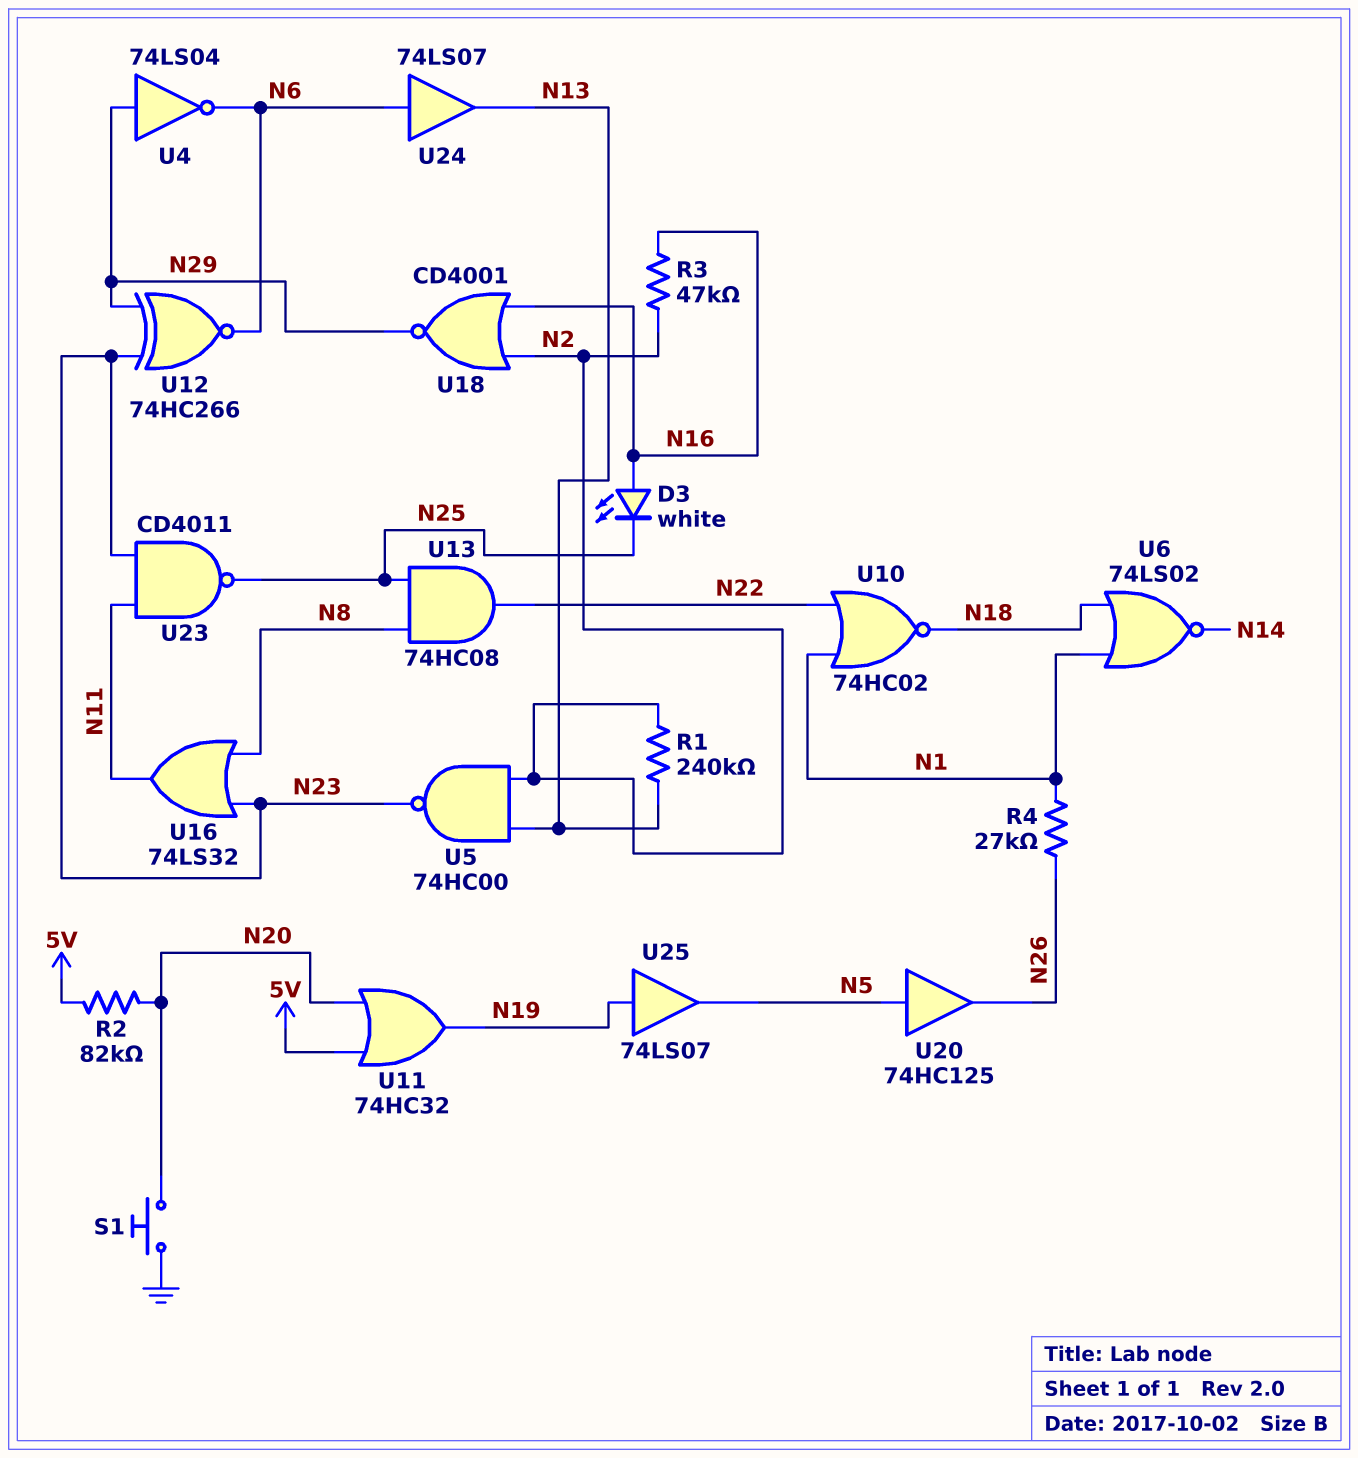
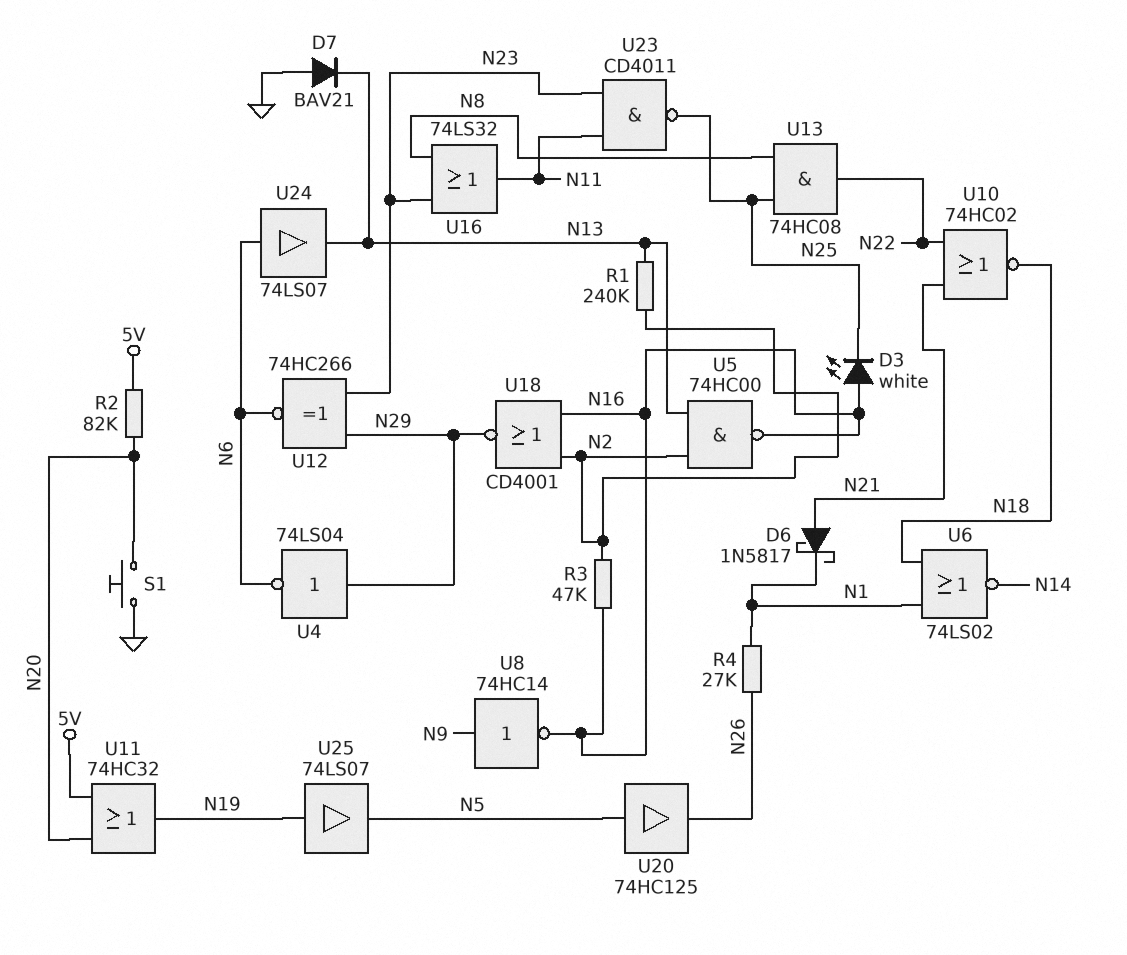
D6: none -> schottky 1N5817 (A N21, K N1)
D7: none -> diode BAV21 (A GND, K N13)
U5: NAND 74HC00 (in N2, in N13, out N23) -> NAND 74HC00 (in N2, in N13, out N16)
U8: none -> NOT 74HC14 (in N9, out N16)
U10: NOR 74HC02 (in N1, in N22, out N18) -> NOR 74HC02 (in N21, in N22, out N18)

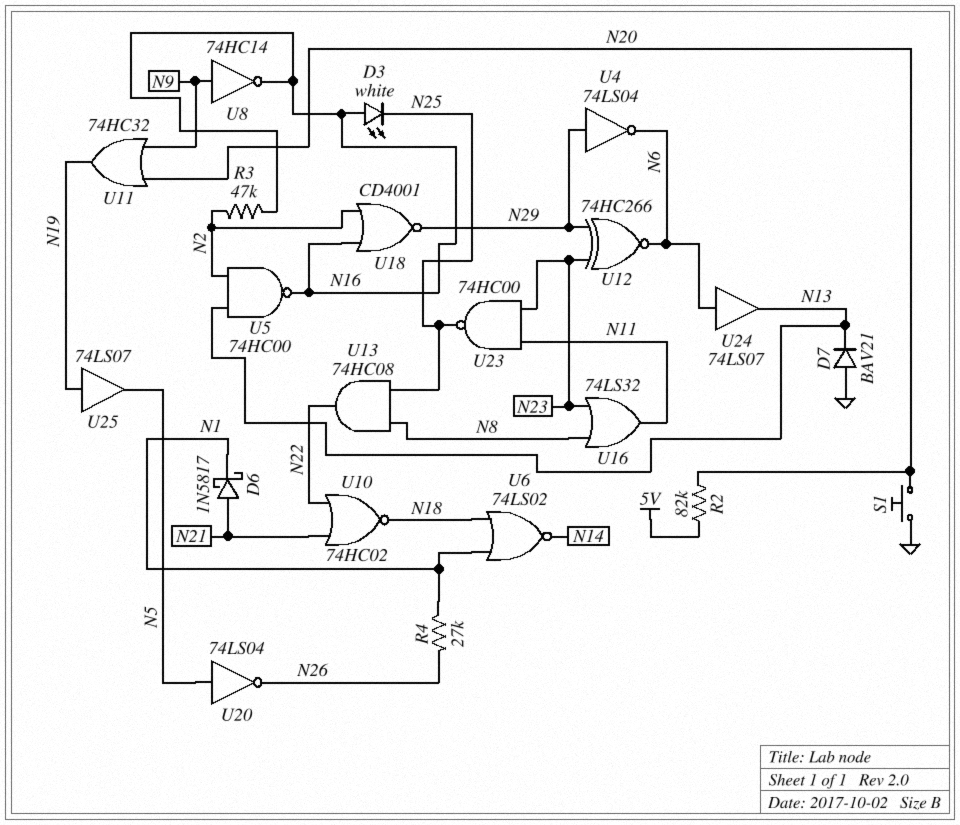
R1: 240k (N2, N13) -> none
U11: OR 74HC32 (in 5V, in N20, out N19) -> OR 74HC32 (in N9, in N20, out N19)
U20: buffer 74HC125 (in N5, out N26) -> NOT 74LS04 (in N5, out N26)
U23: NAND CD4011 (in N11, in N23, out N25) -> NAND 74HC00 (in N11, in N23, out N25)

